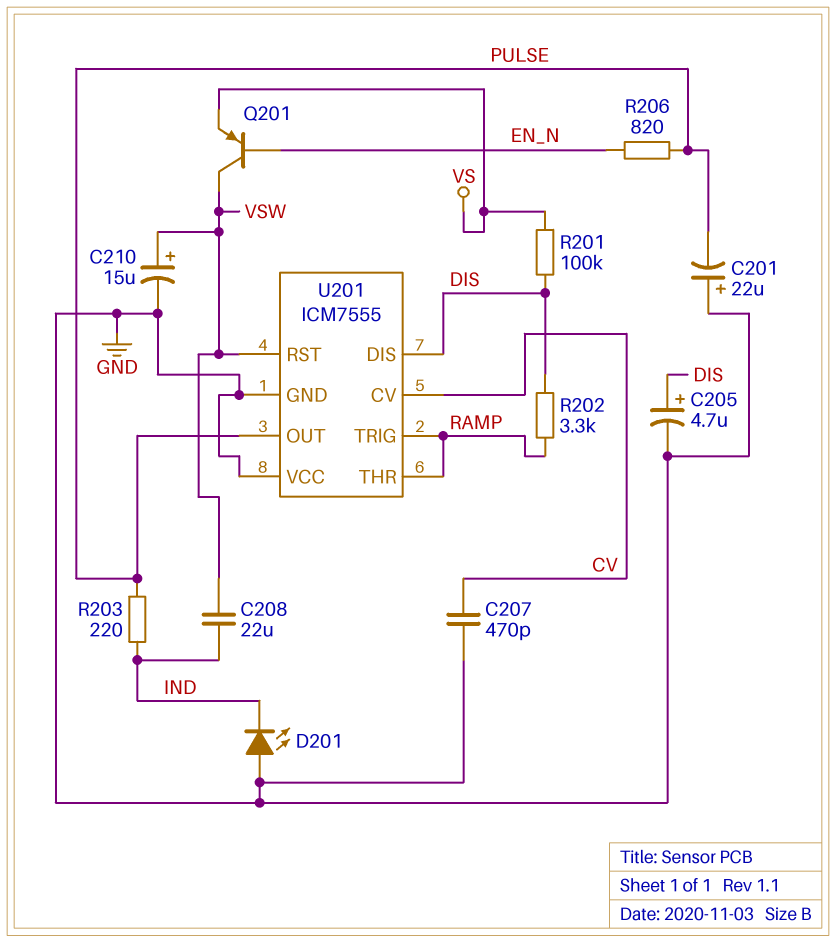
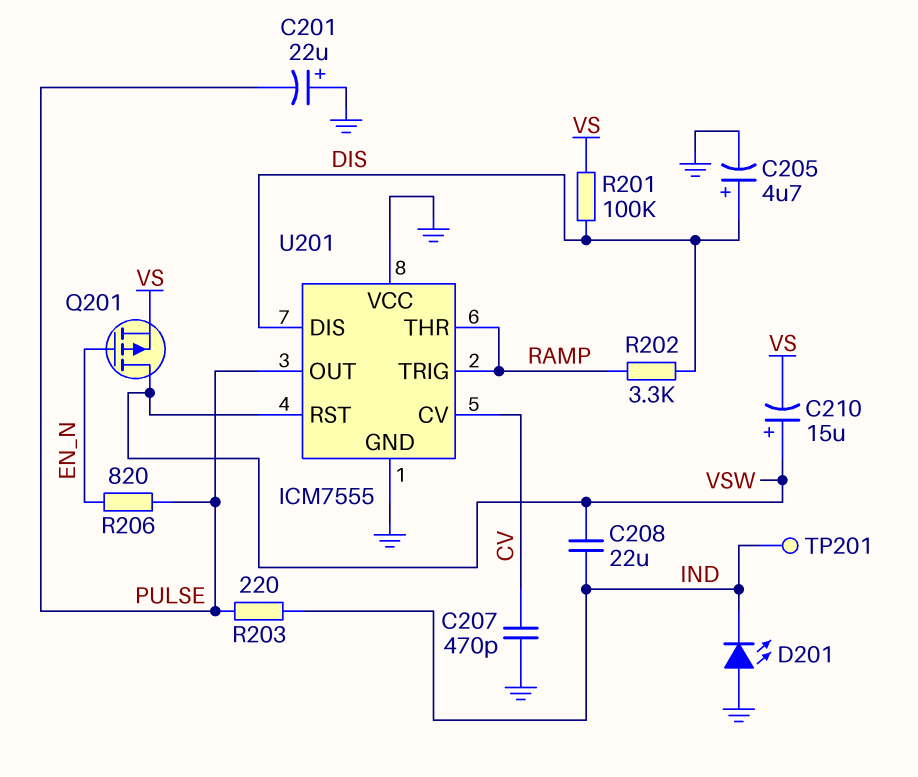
C210: 15uF (plus VSW, minus GND) -> 15uF (plus VSW, minus VS)
Q201: PNP (B EN_N, C VSW, E VS) -> PMOS (G EN_N, D VSW, S VS)
TP201: none -> test point (IND)

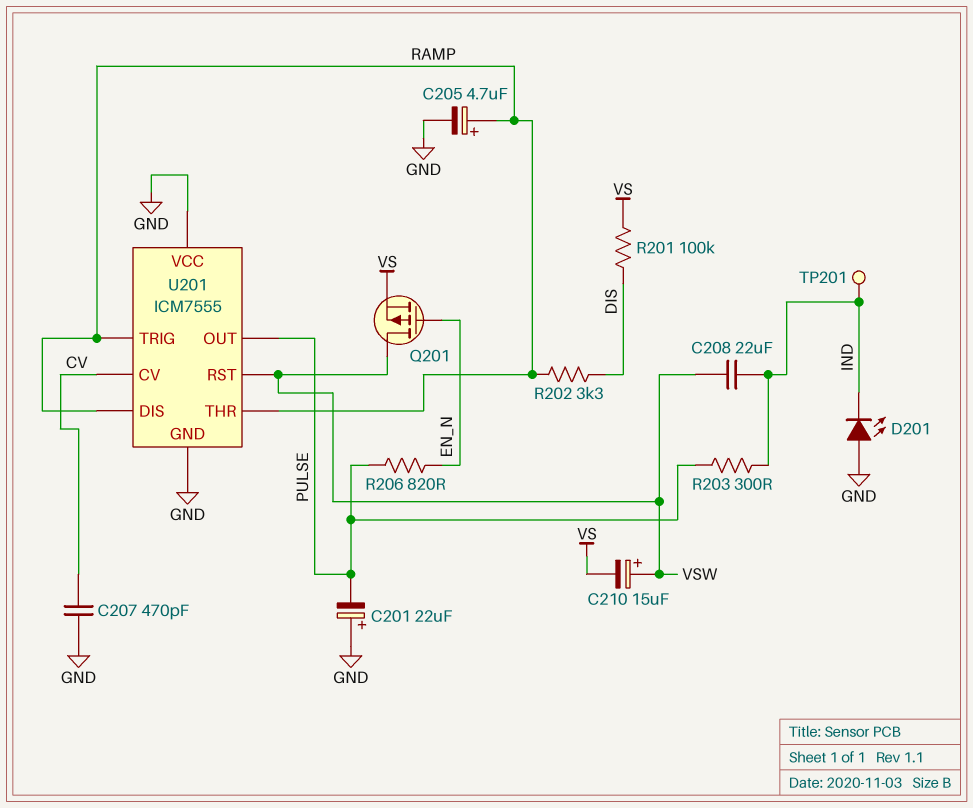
C205: 4.7uF (plus DIS, minus GND) -> 4.7uF (plus RAMP, minus GND)
R203: 220 (IND, PULSE) -> 300 (IND, PULSE)
U201 pin DIS: DIS -> RAMP

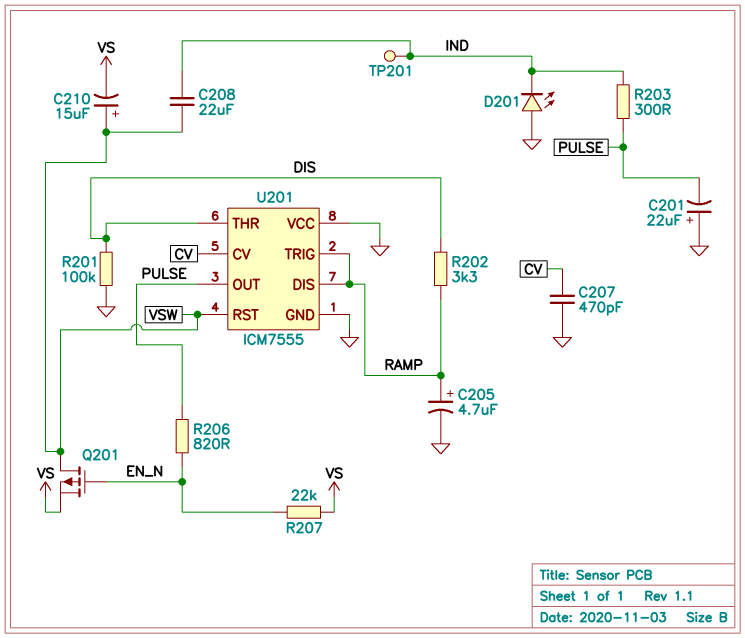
R201: 100k (DIS, VS) -> 100k (DIS, GND)
R207: none -> 22k (EN_N, VS)
U201 pin THR: RAMP -> DIS

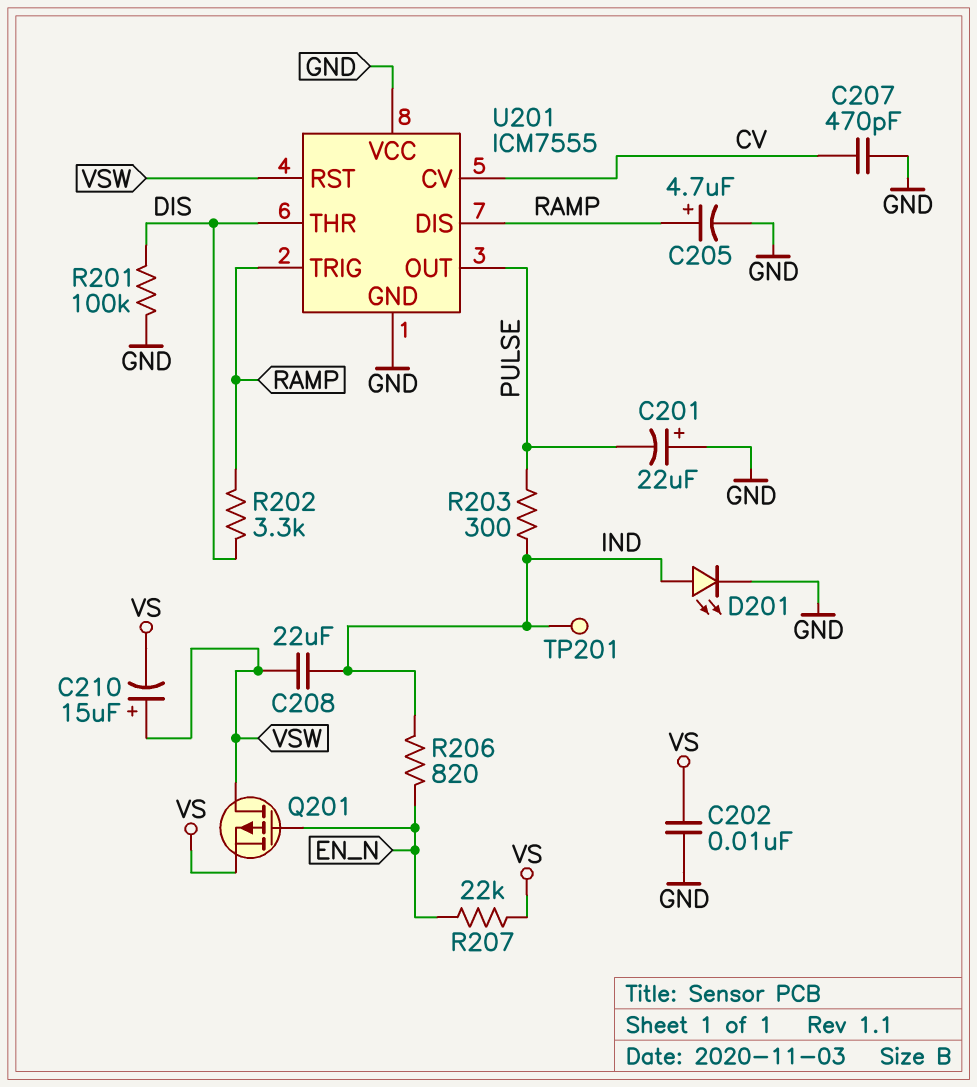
C202: none -> 10nF (GND, VS)
D201: LED (A GND, K IND) -> LED (A IND, K GND)
R206: 820 (EN_N, PULSE) -> 820 (EN_N, IND)

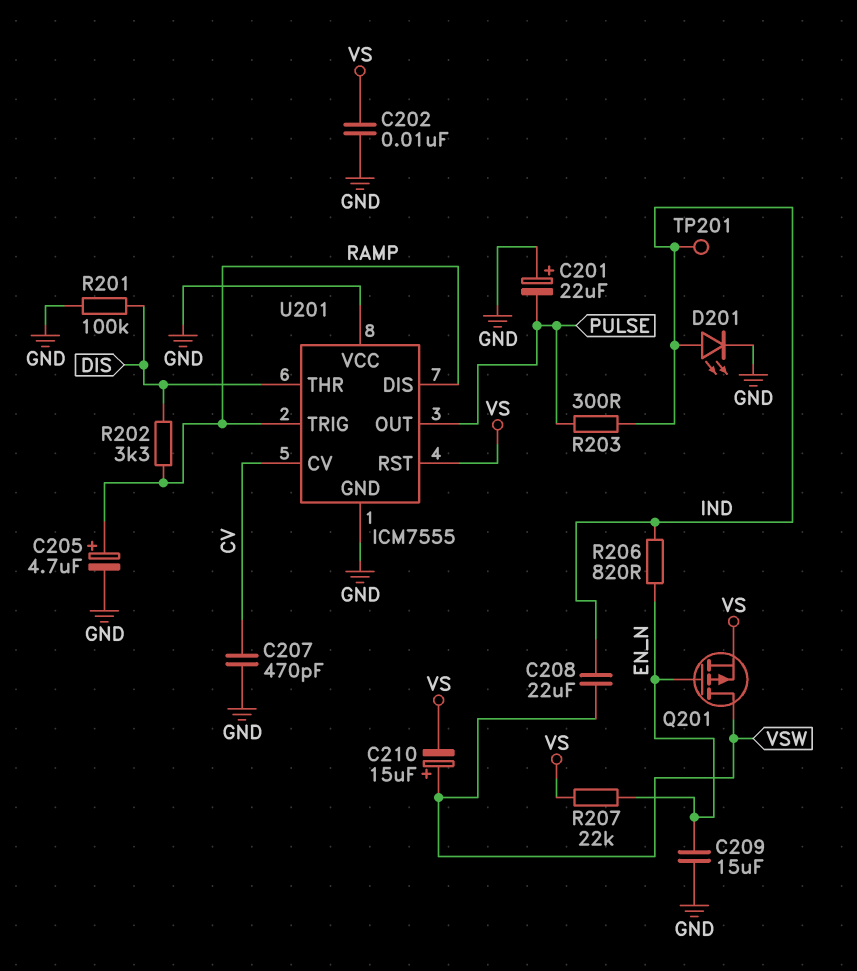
C209: none -> 15uF (EN_N, GND)
U201 pin RST: VSW -> VS

